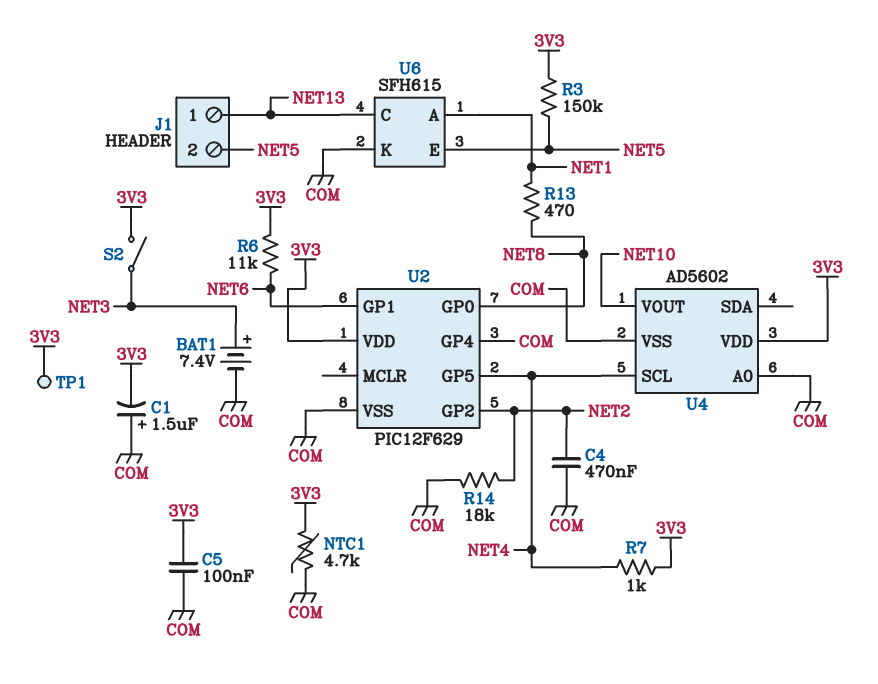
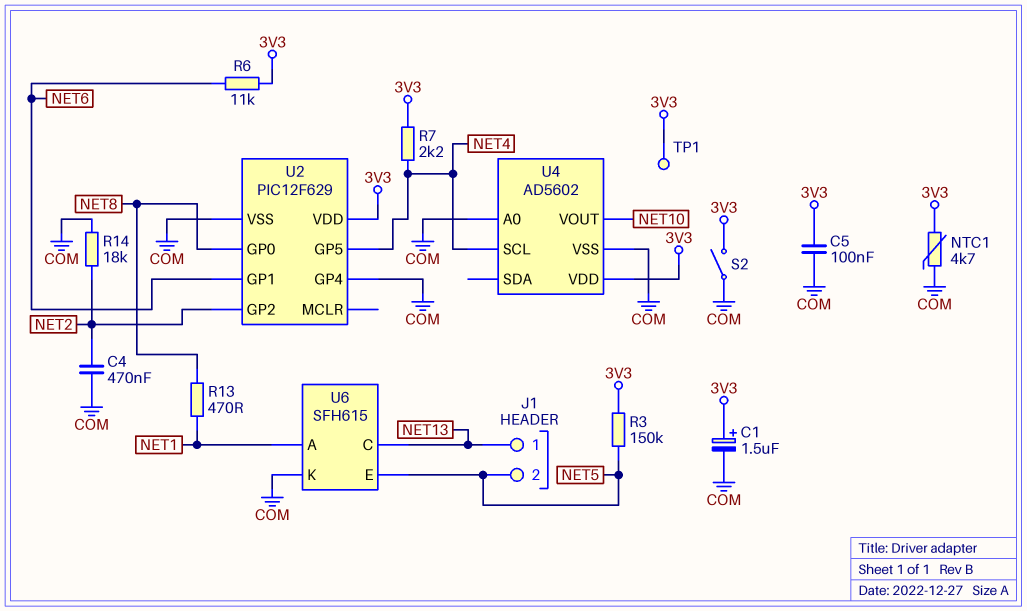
BAT1: 7.4V (plus NET3, minus COM) -> none
C1: 1.5uF (plus COM, minus 3V3) -> 1.5uF (plus 3V3, minus COM)
R7: 1k (3V3, NET4) -> 2.2k (3V3, NET4)
S2: switch (3V3, NET3) -> switch (3V3, COM)

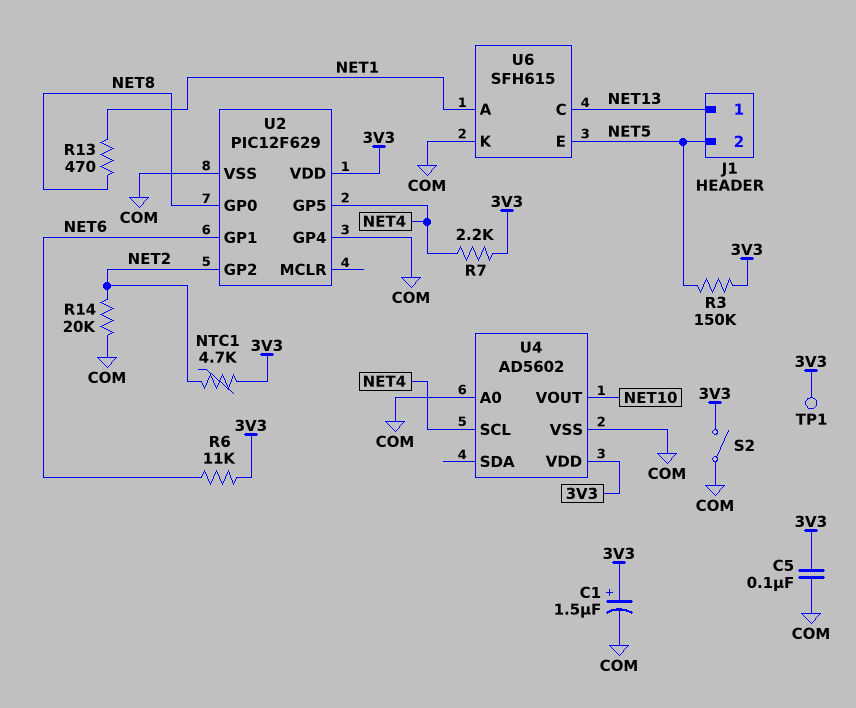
C4: 470nF (COM, NET2) -> none
NTC1: 4.7k (3V3, COM) -> 4.7k (3V3, NET2)
R14: 18k (COM, NET2) -> 20k (COM, NET2)

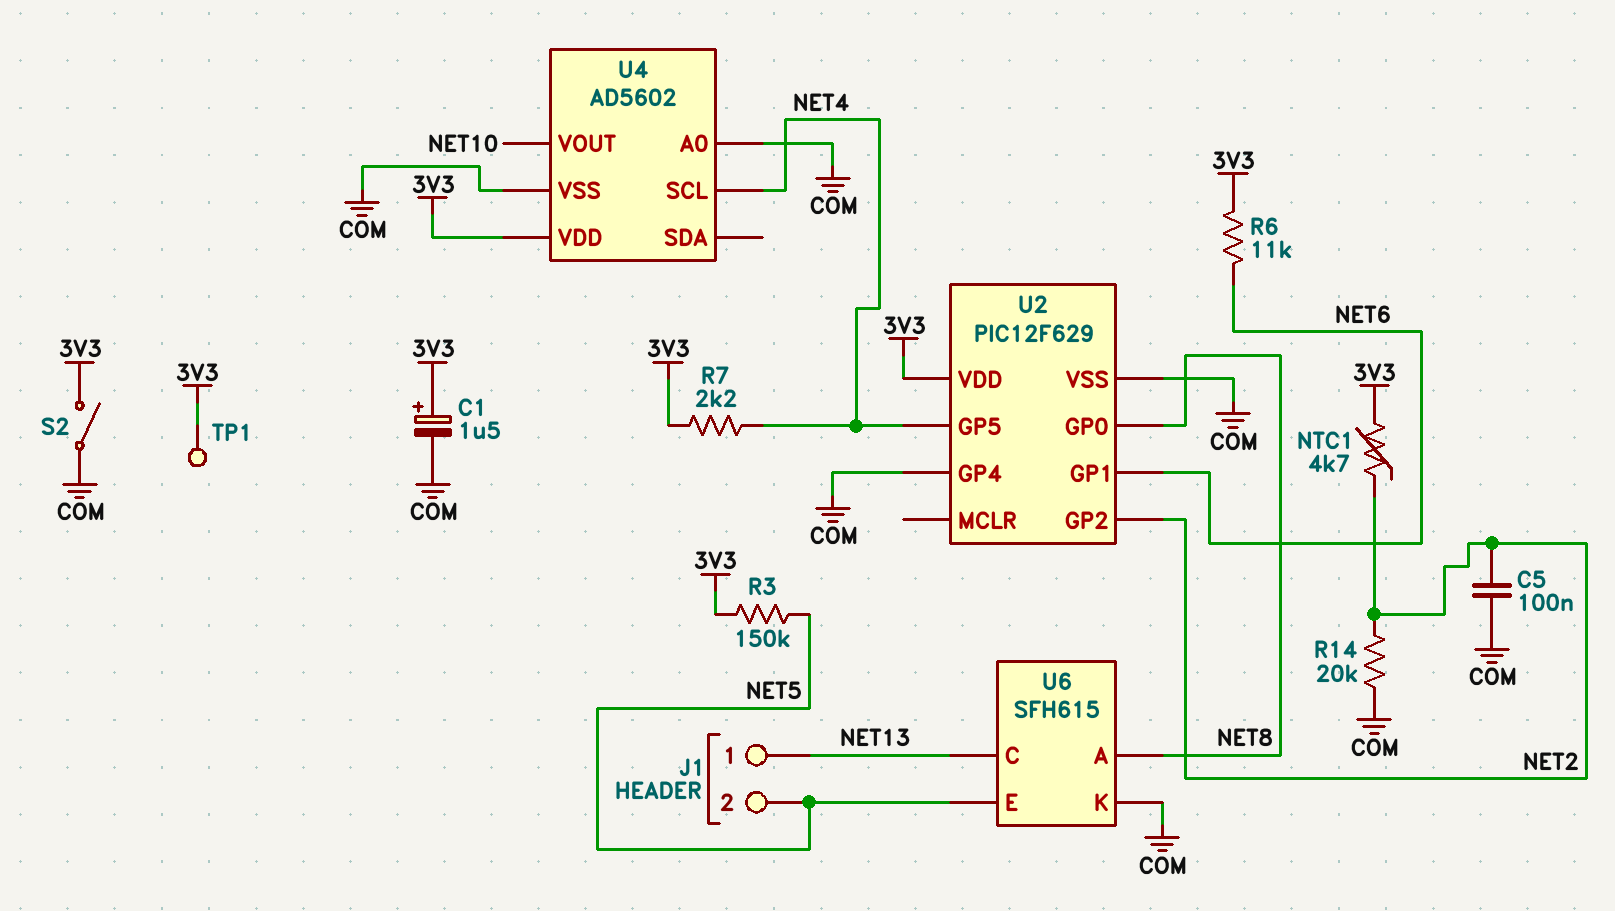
C5: 100nF (3V3, COM) -> 100nF (COM, NET2)
R13: 470 (NET1, NET8) -> none
U6 pin A: NET1 -> NET8

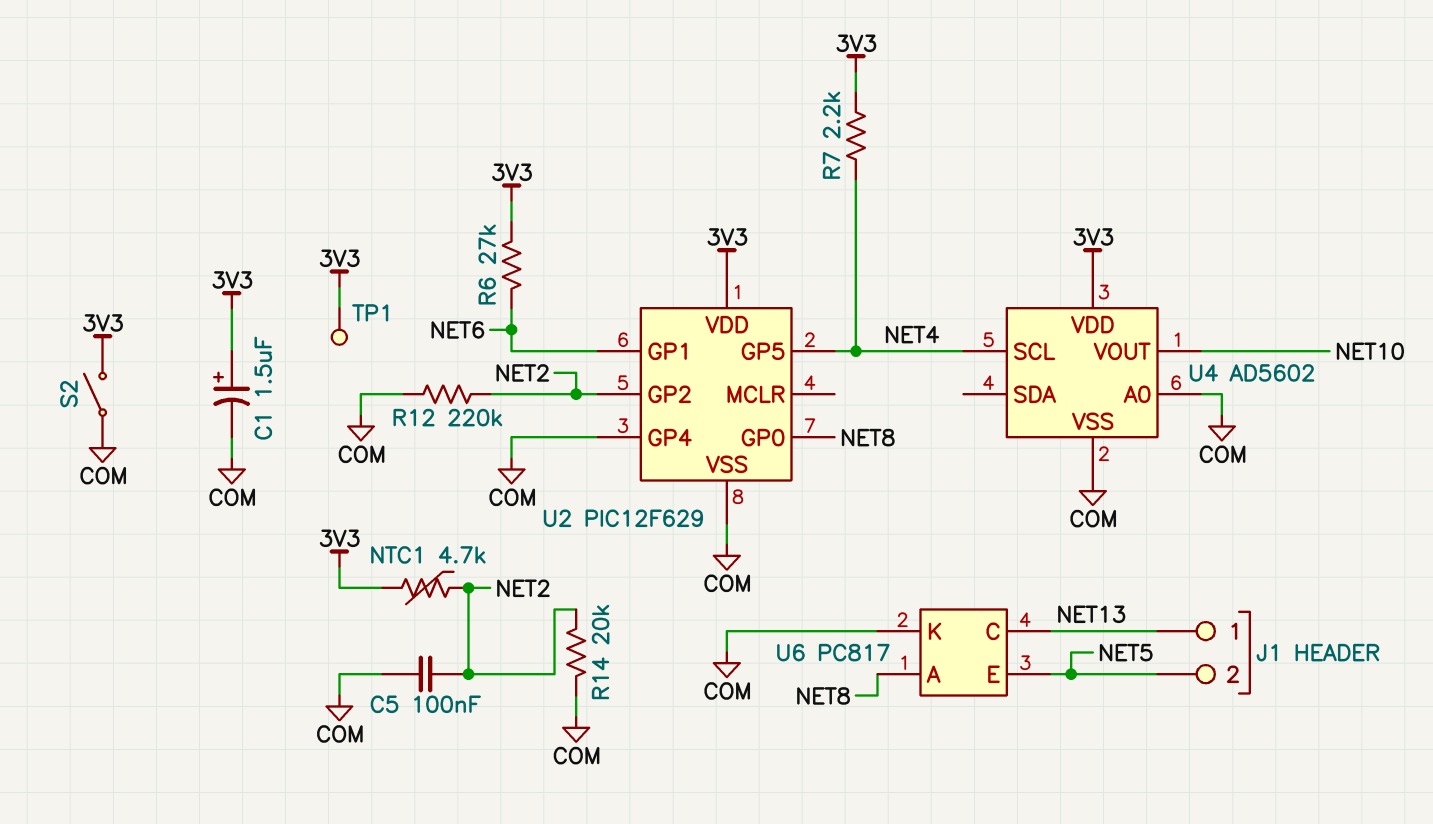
R3: 150k (3V3, NET5) -> none
R6: 11k (3V3, NET6) -> 27k (3V3, NET6)
R12: none -> 220k (COM, NET2)
U6: SFH615 -> PC817

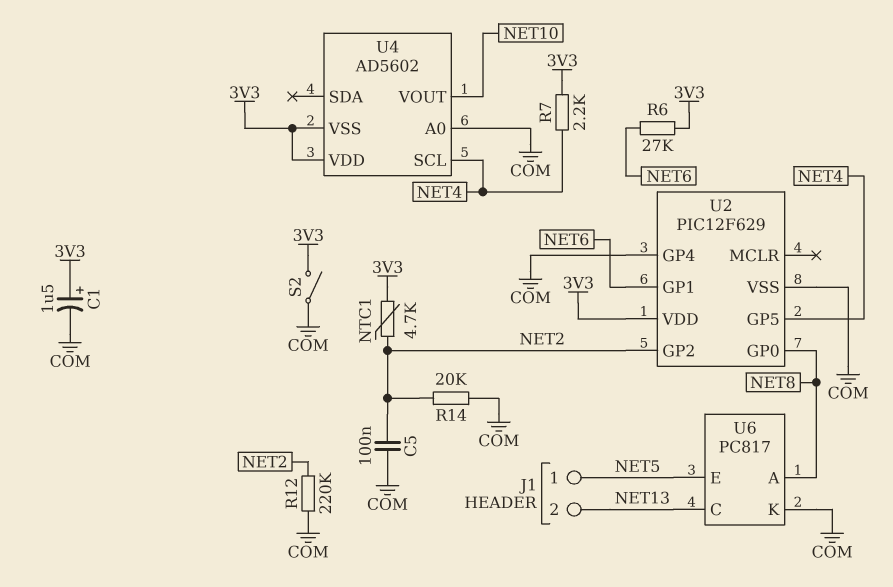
J1 pin 1: NET13 -> NET5
J1 pin 2: NET5 -> NET13
TP1: test point (3V3) -> none
U4 pin VSS: COM -> 3V3

